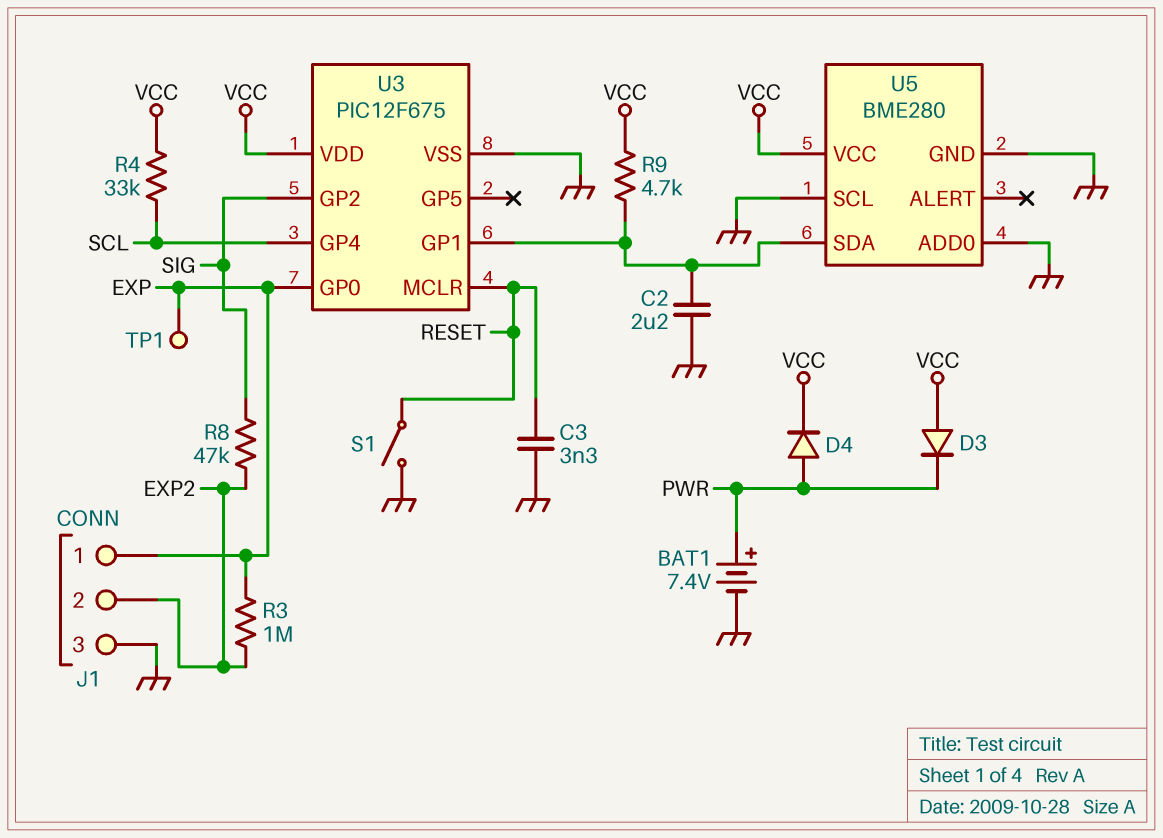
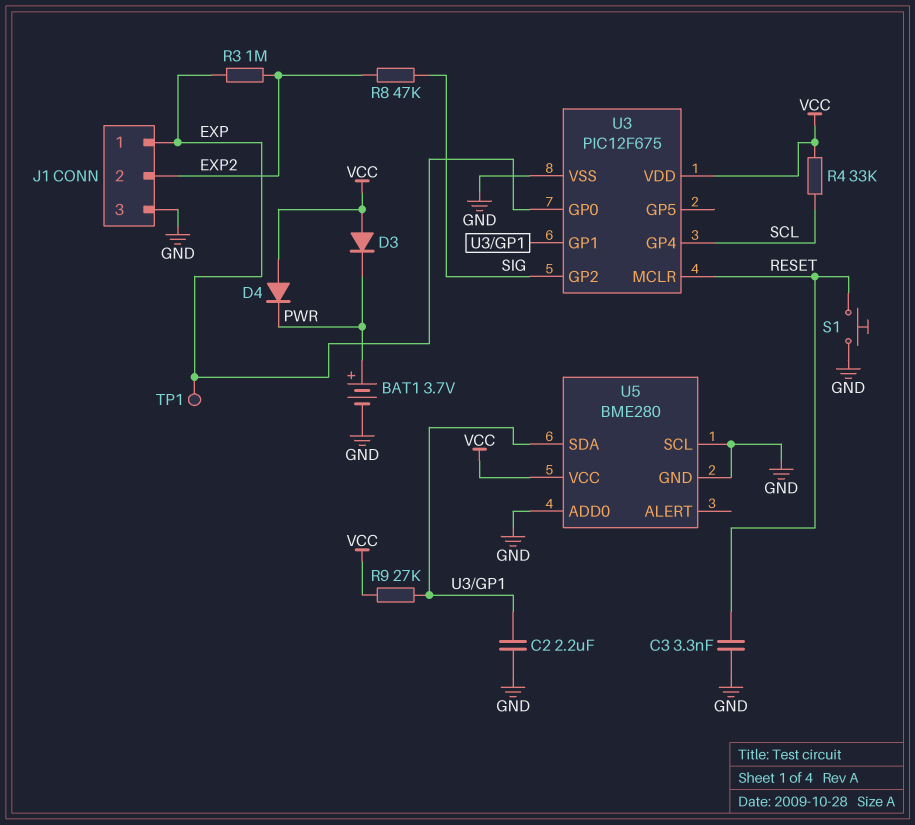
BAT1: 7.4V (plus PWR, minus GND) -> 3.7V (plus PWR, minus GND)
D4: diode (A PWR, K VCC) -> diode (A VCC, K PWR)
R9: 4.7k (U3/GP1, VCC) -> 27k (U3/GP1, VCC)
S1: switch (GND, RESET) -> button (GND, RESET)

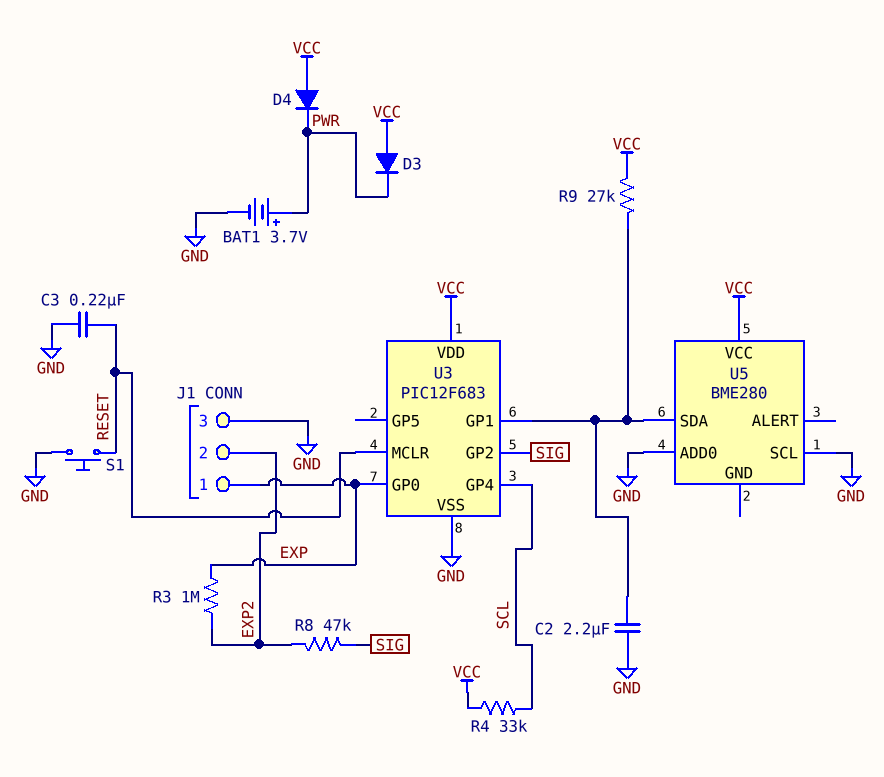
C3: 3.3nF (GND, RESET) -> 220nF (GND, RESET)
TP1: test point (EXP) -> none
U3: PIC12F675 -> PIC12F683
U5 pin GND: GND -> none

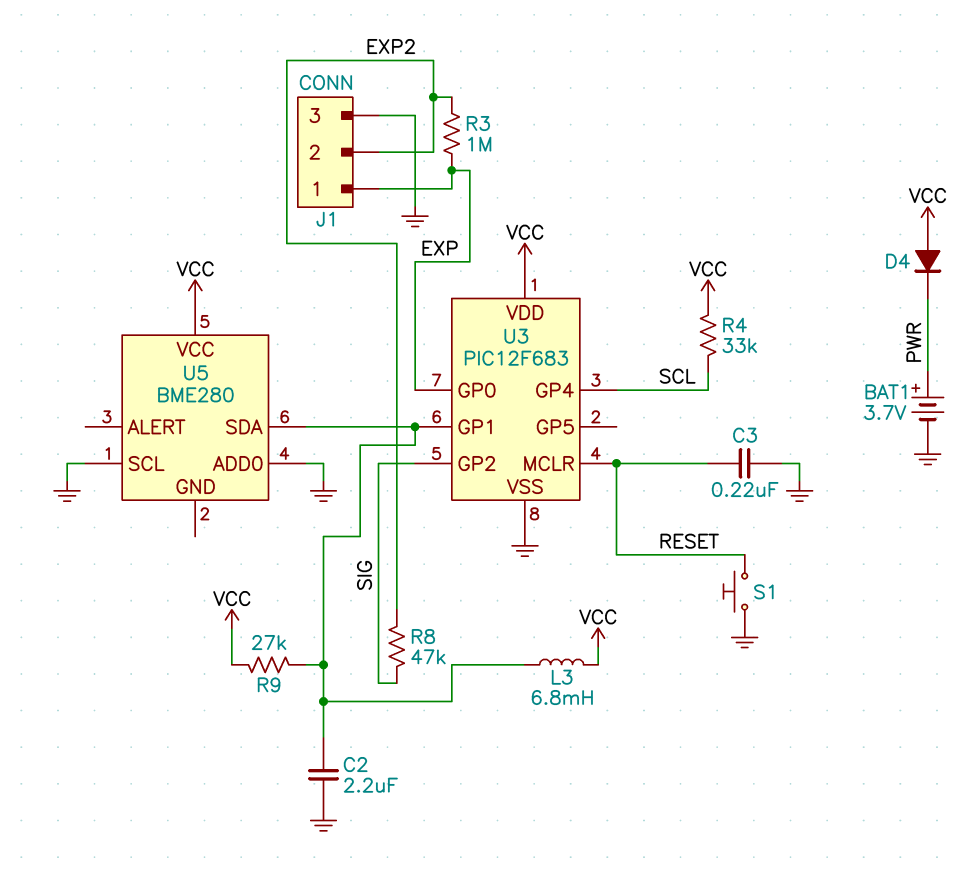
D3: diode (A VCC, K PWR) -> none
L3: none -> 6.8mH (U3/GP1, VCC)

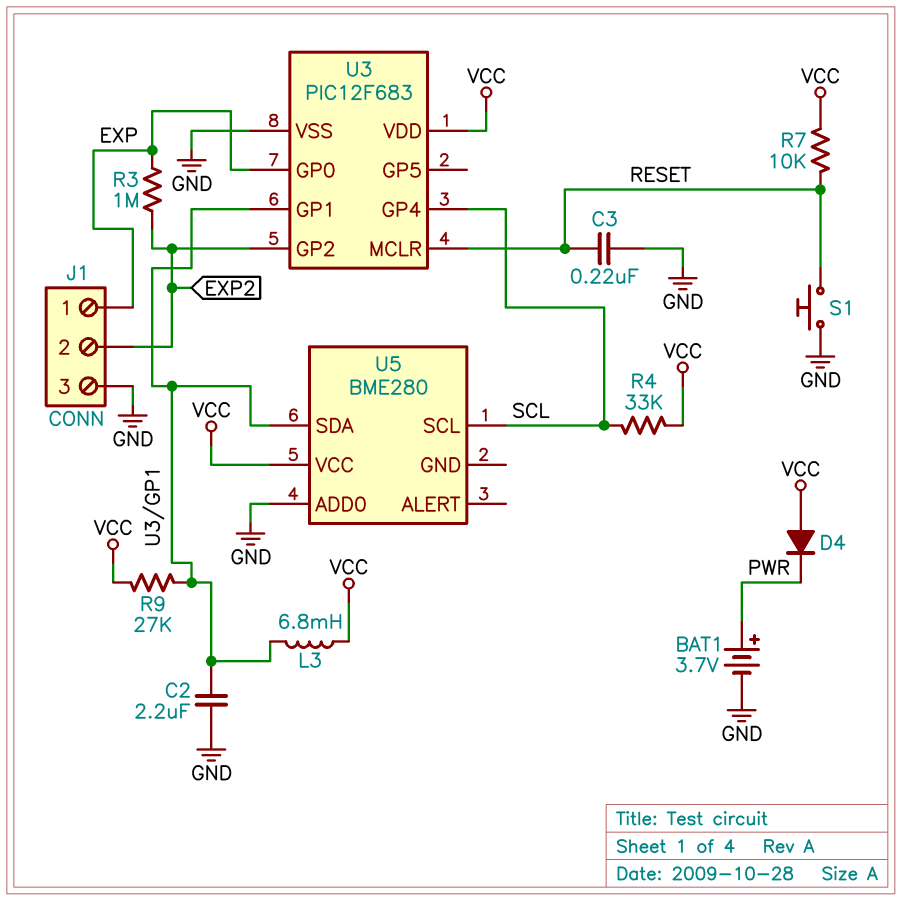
R7: none -> 10k (RESET, VCC)
R8: 47k (EXP2, SIG) -> none
U3 pin GP2: SIG -> EXP2
U5 pin SCL: GND -> SCL

